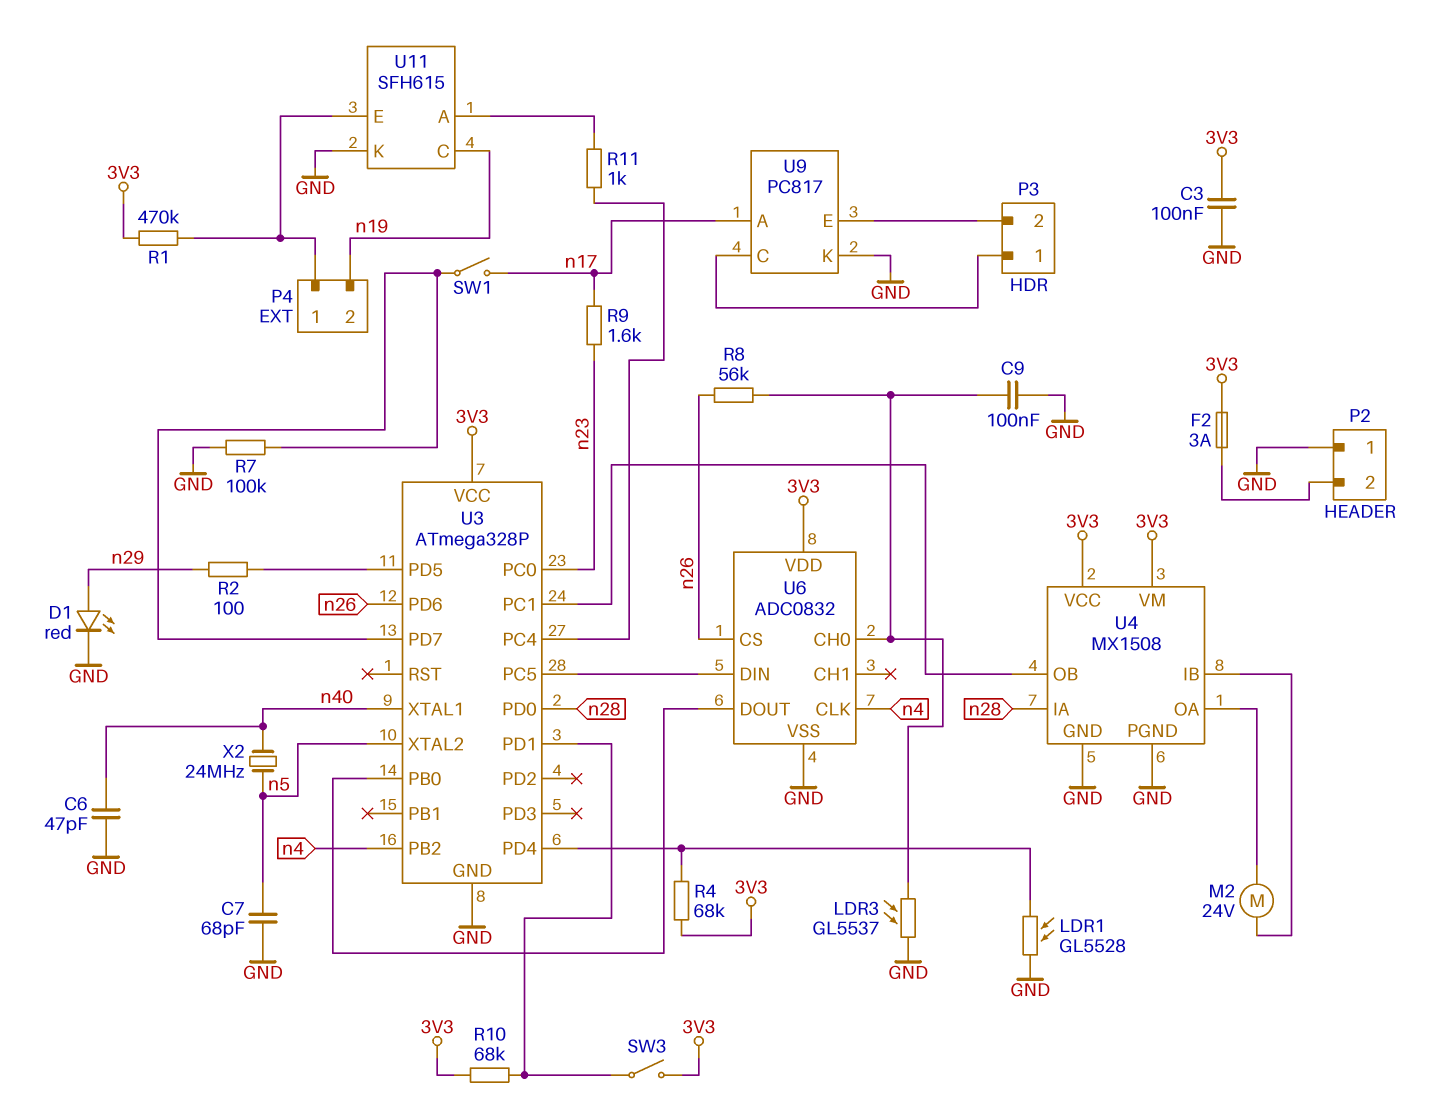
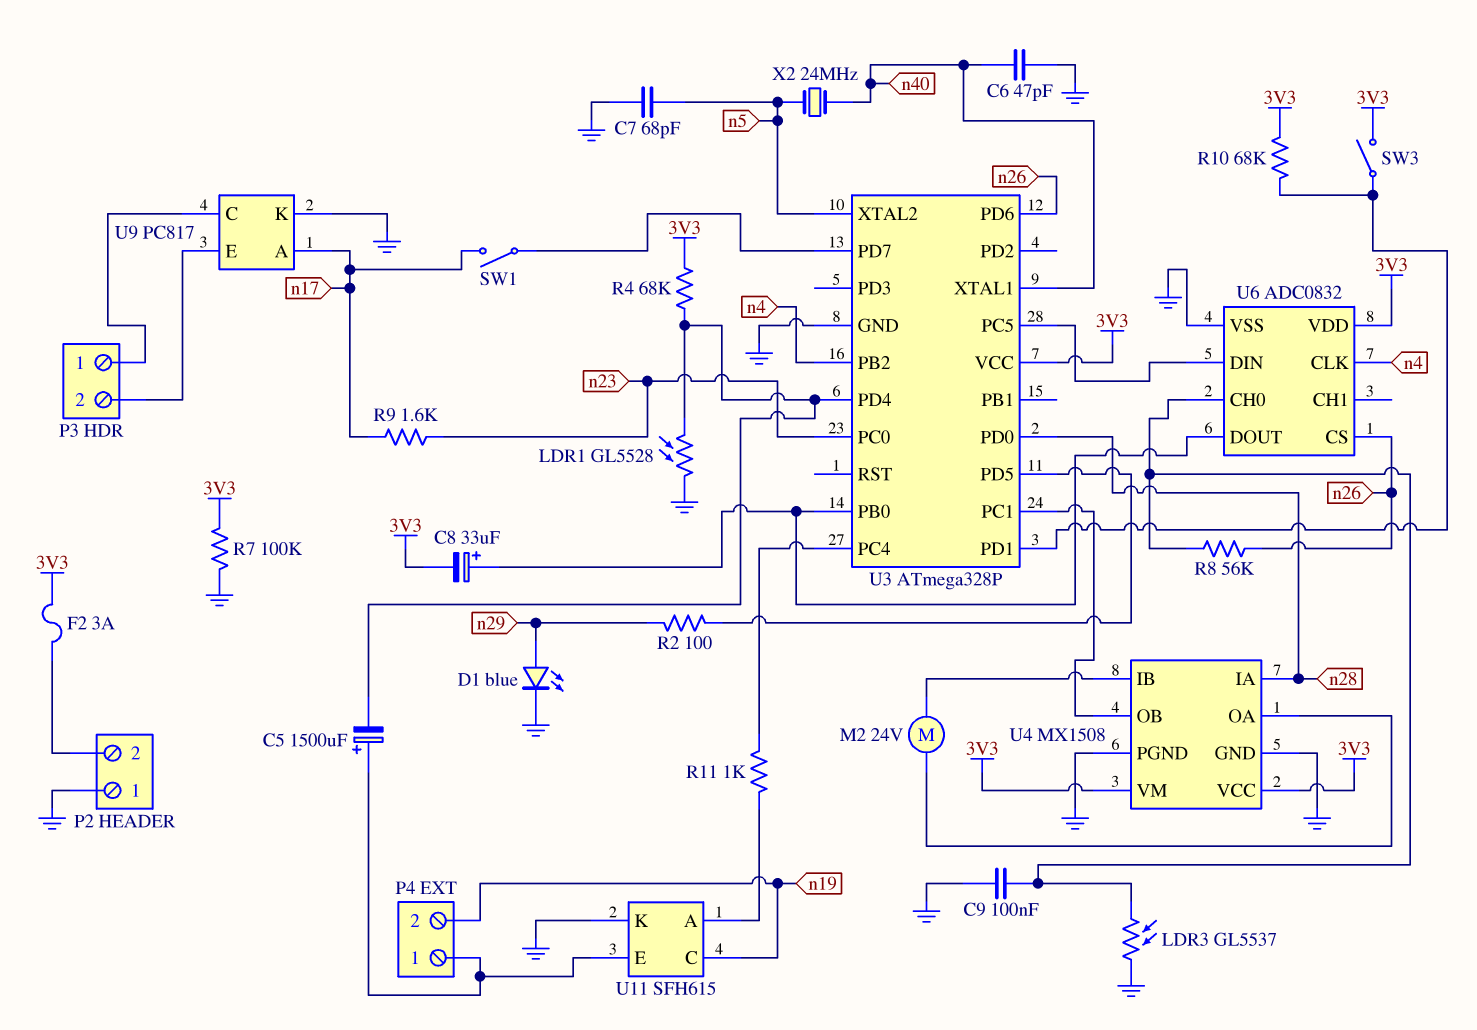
C3: 100nF (3V3, GND) -> none
C5: none -> 1500uF (plus P4/1, minus U3/PD4)
C8: none -> 33uF (plus U3/PB0, minus 3V3)
D1: LED red (A n29, K GND) -> LED blue (A n29, K GND)
R1: 470k (3V3, P4/1) -> none
R7: 100k (GND, U3/PD7) -> 100k (3V3, GND)

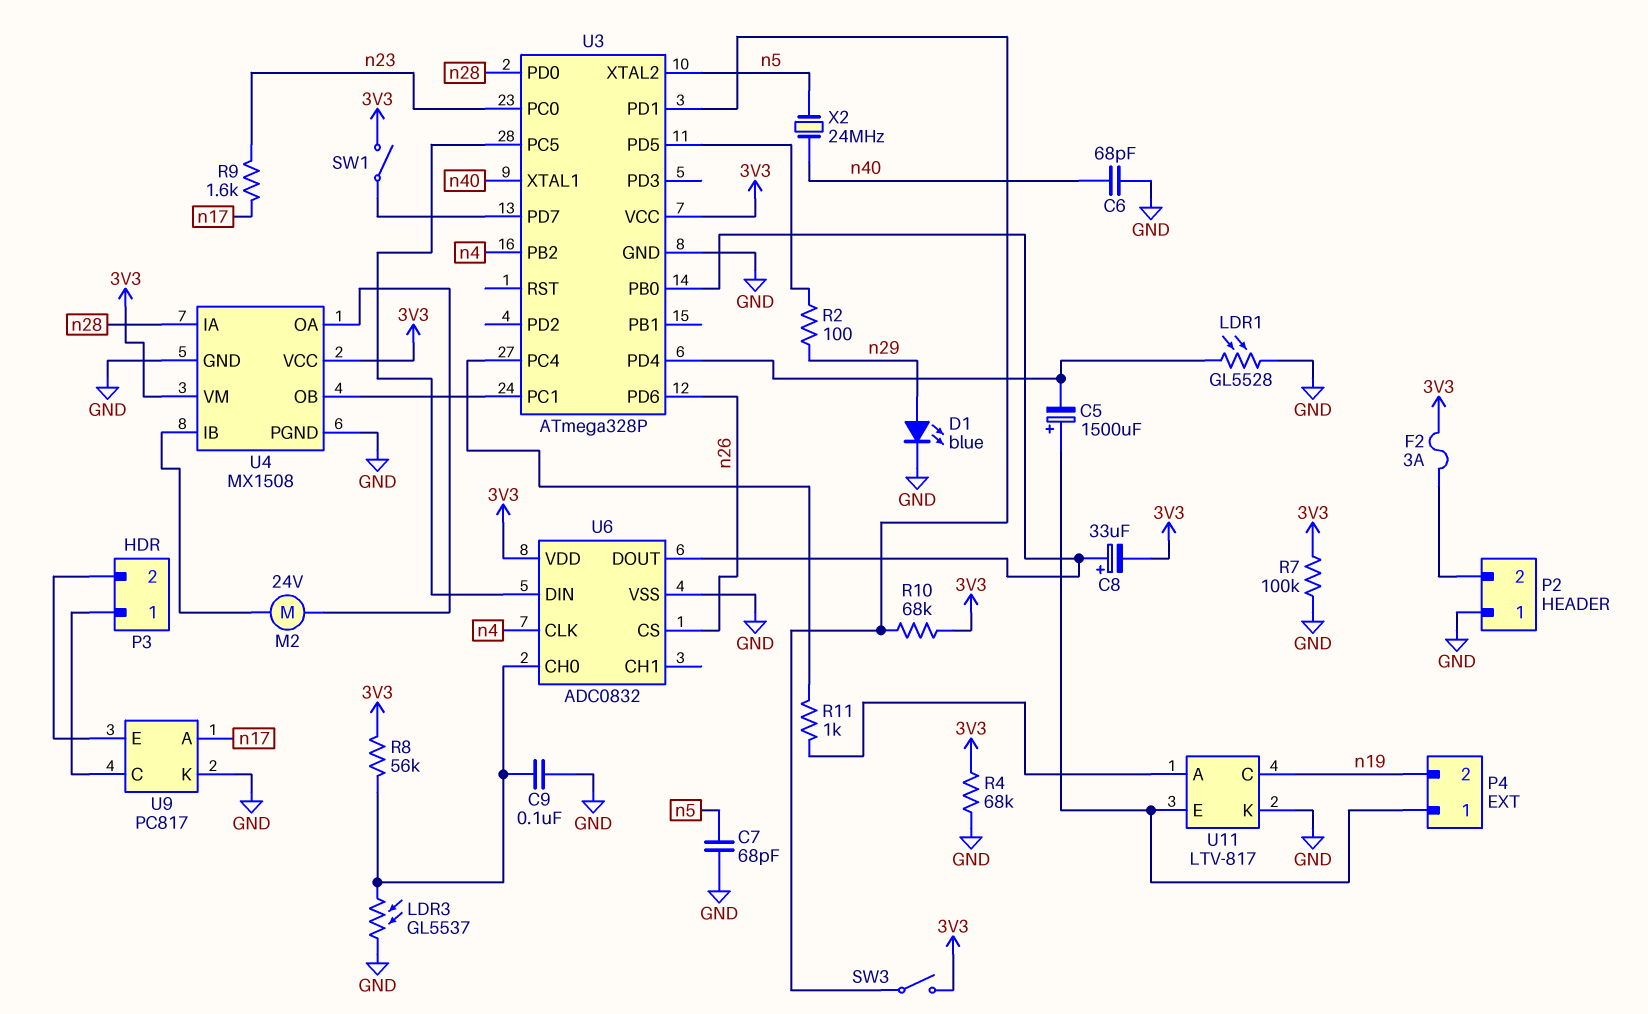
C6: 47pF (GND, n40) -> 68pF (GND, n40)
R4: 68k (3V3, U3/PD4) -> 68k (3V3, GND)
R8: 56k (U6/CH0, n26) -> 56k (3V3, U6/CH0)
SW1: switch (U3/PD7, n17) -> switch (3V3, U3/PD7)
U11: SFH615 -> LTV-817

